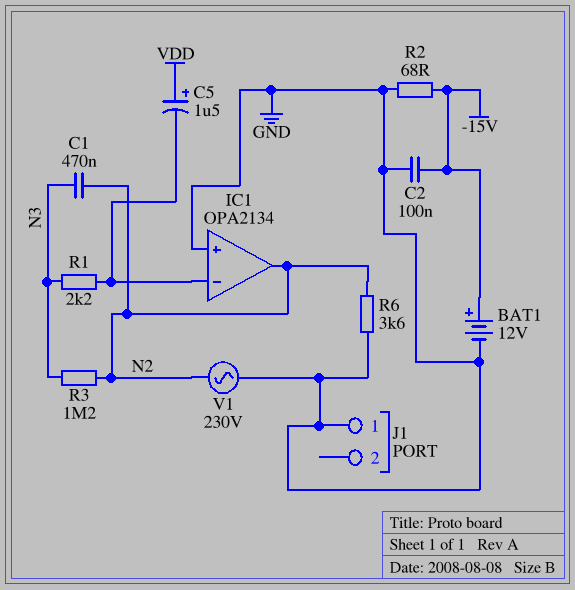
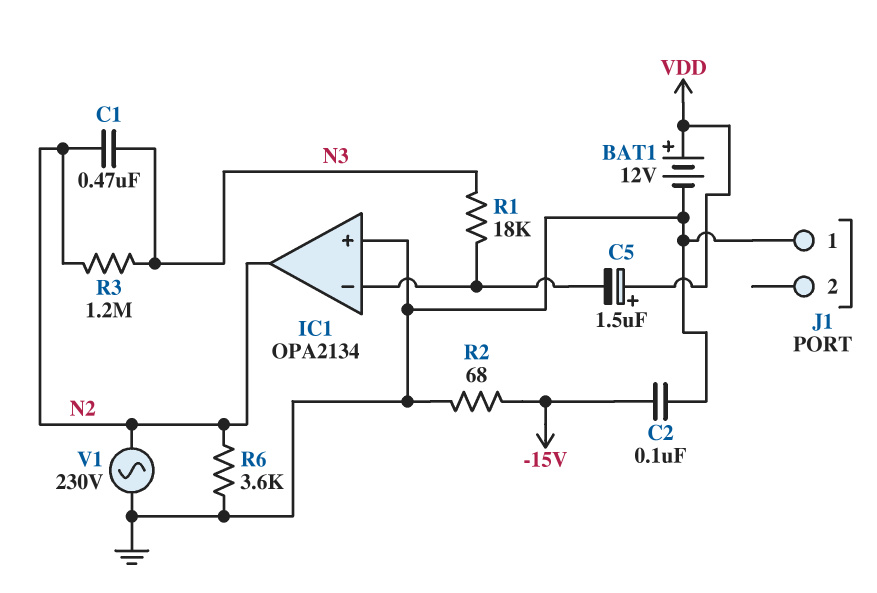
BAT1: 12V (plus -15V, minus GND) -> 12V (plus VDD, minus GND)
R1: 2.2k (IC1/in-, N3) -> 18k (IC1/in-, N3)

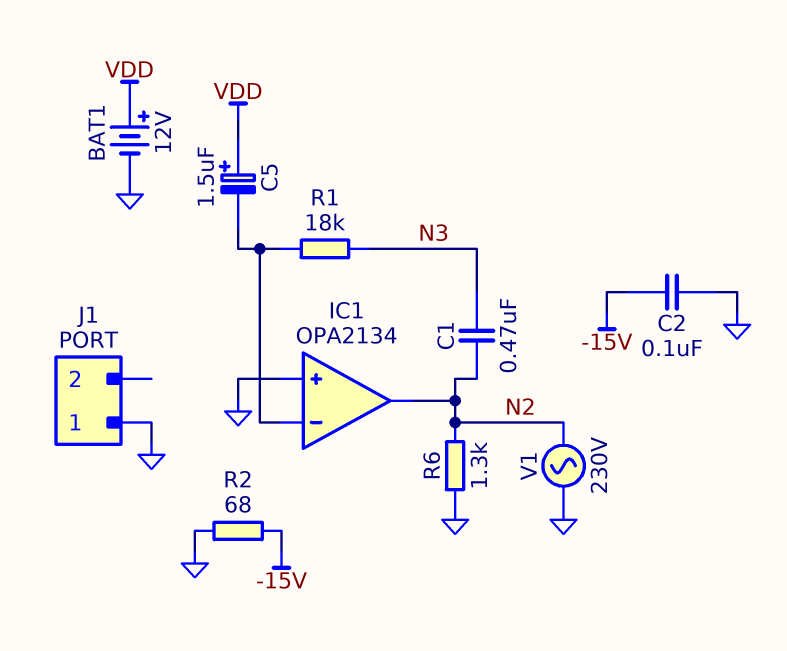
R3: 1.2M (N2, N3) -> none
R6: 3.6k (GND, N2) -> 1.3k (GND, N2)

